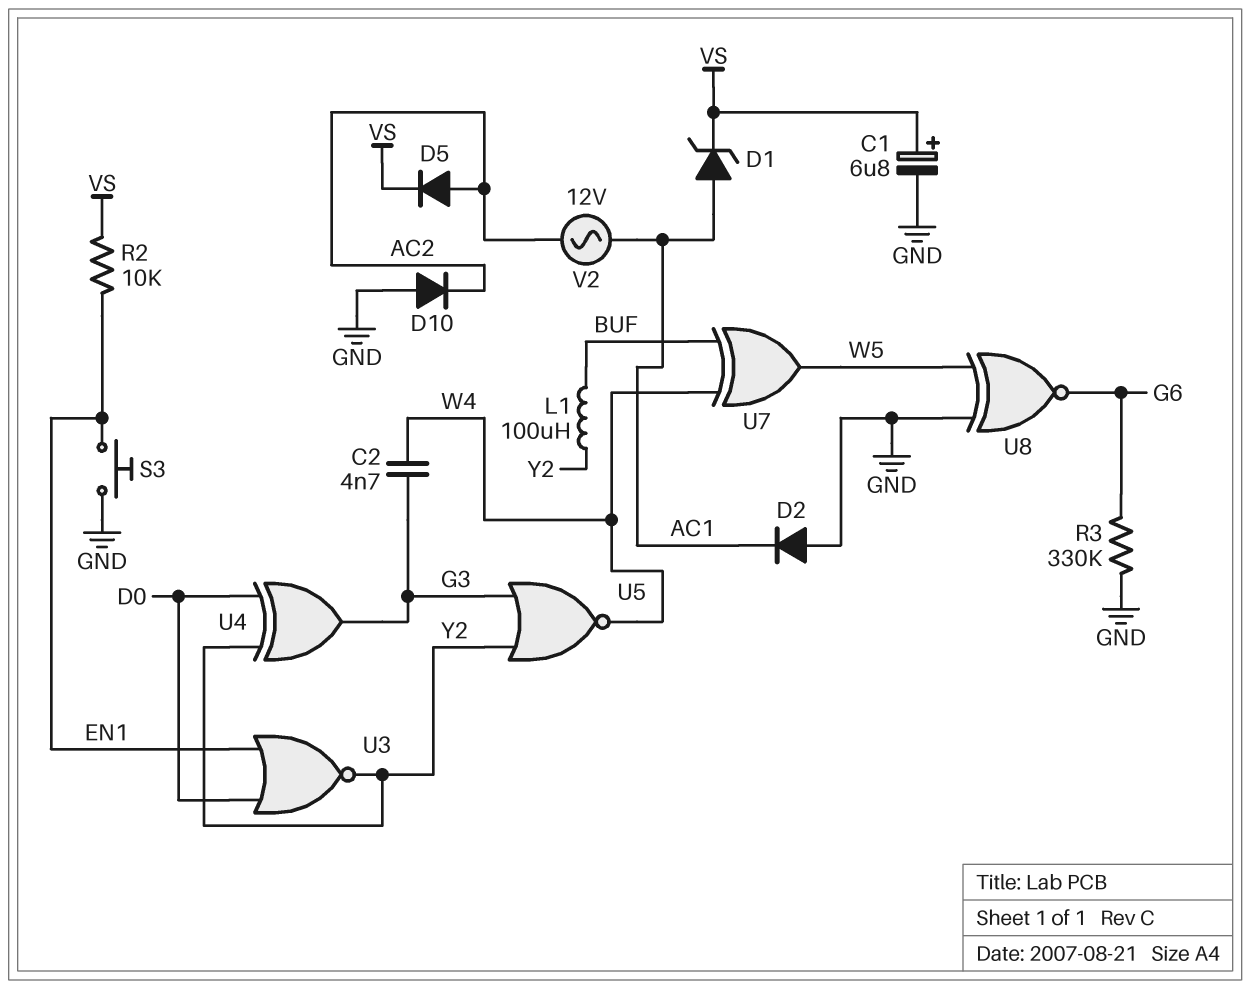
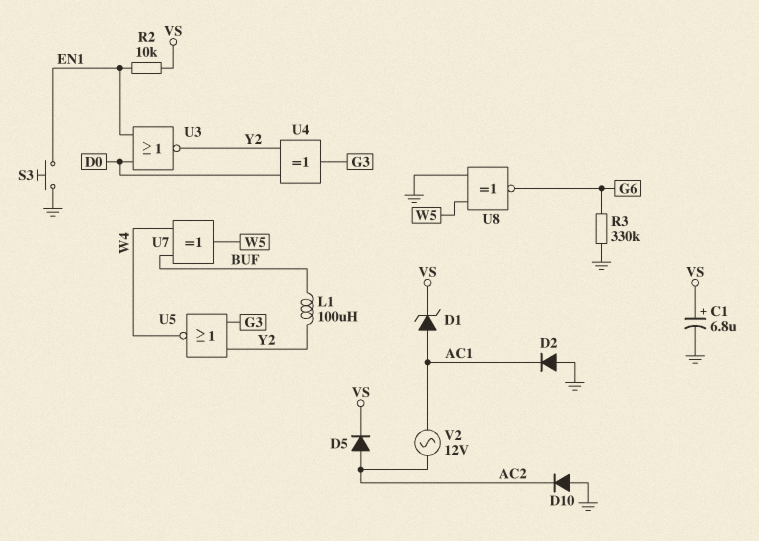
C2: 4.7nF (G3, W4) -> none

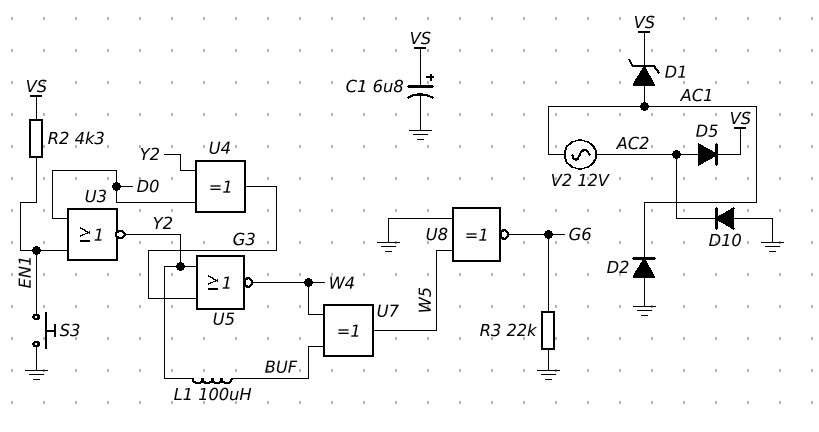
R2: 10k (EN1, VS) -> 4.3k (EN1, VS)
R3: 330k (G6, GND) -> 22k (G6, GND)

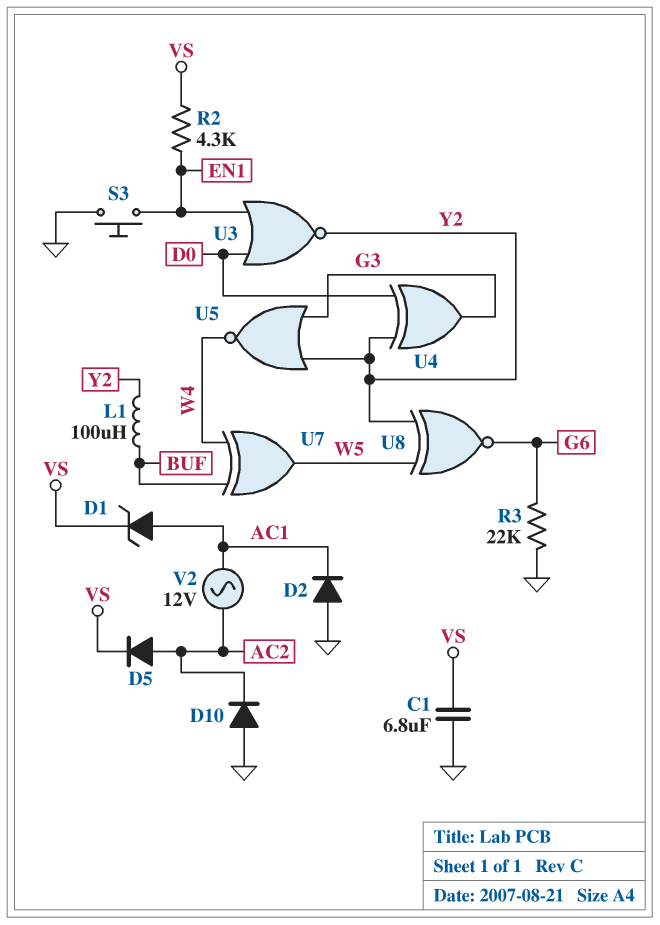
C1: 6.8uF (plus VS, minus GND) -> 6.8uF (GND, VS)
U8: XNOR (in GND, in W5, out G6) -> XNOR (in W5, in Y2, out G6)

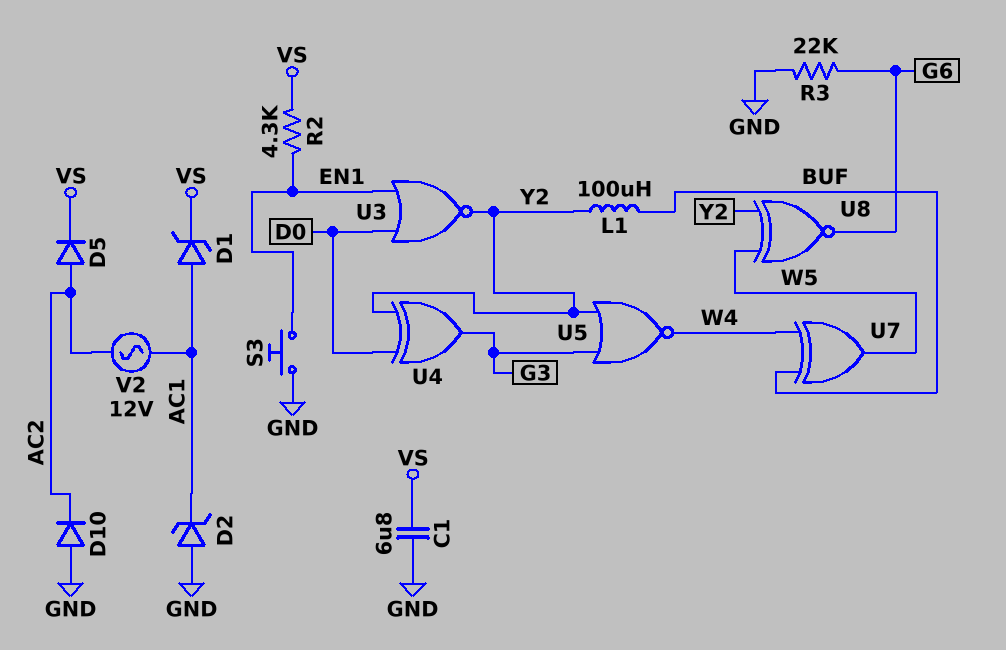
D2: diode (A GND, K AC1) -> zener (A GND, K AC1)

